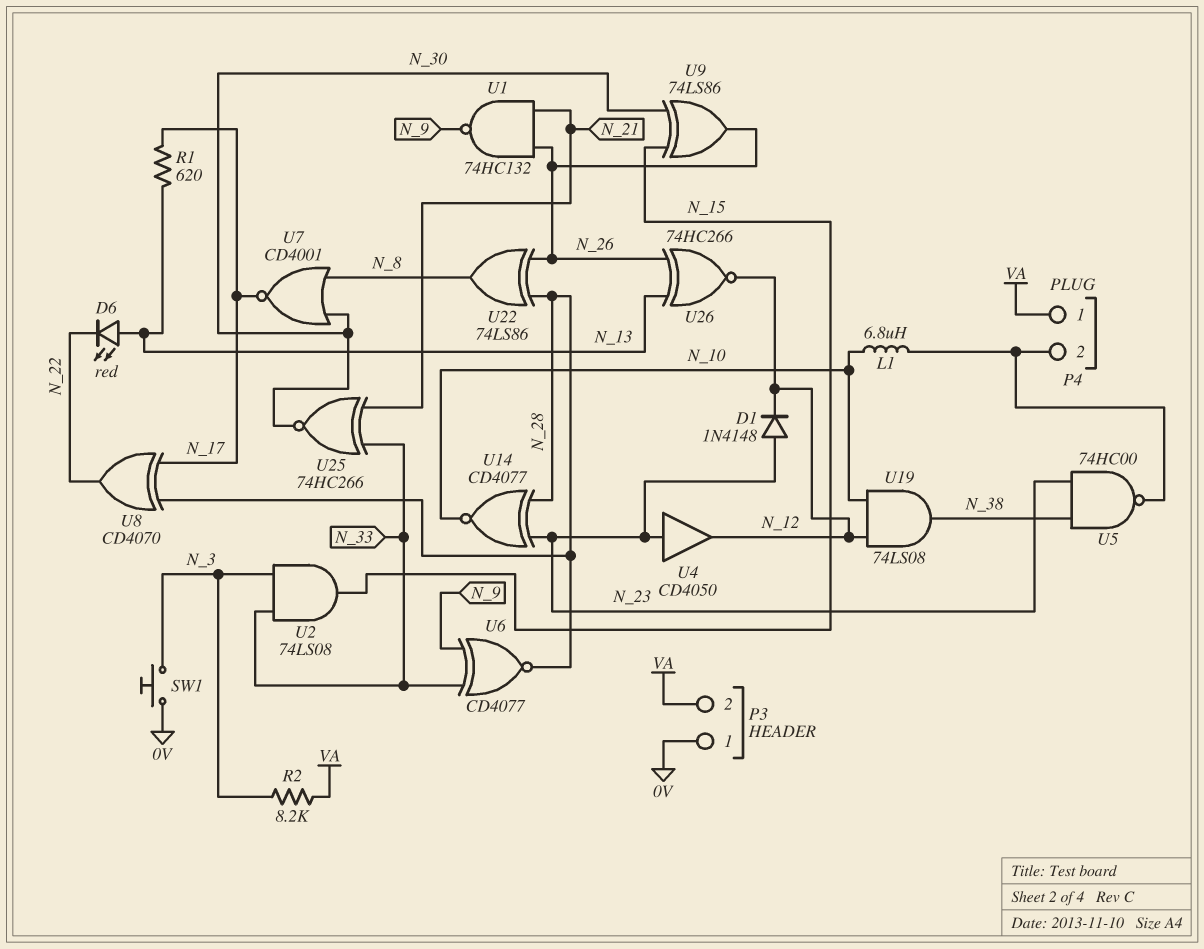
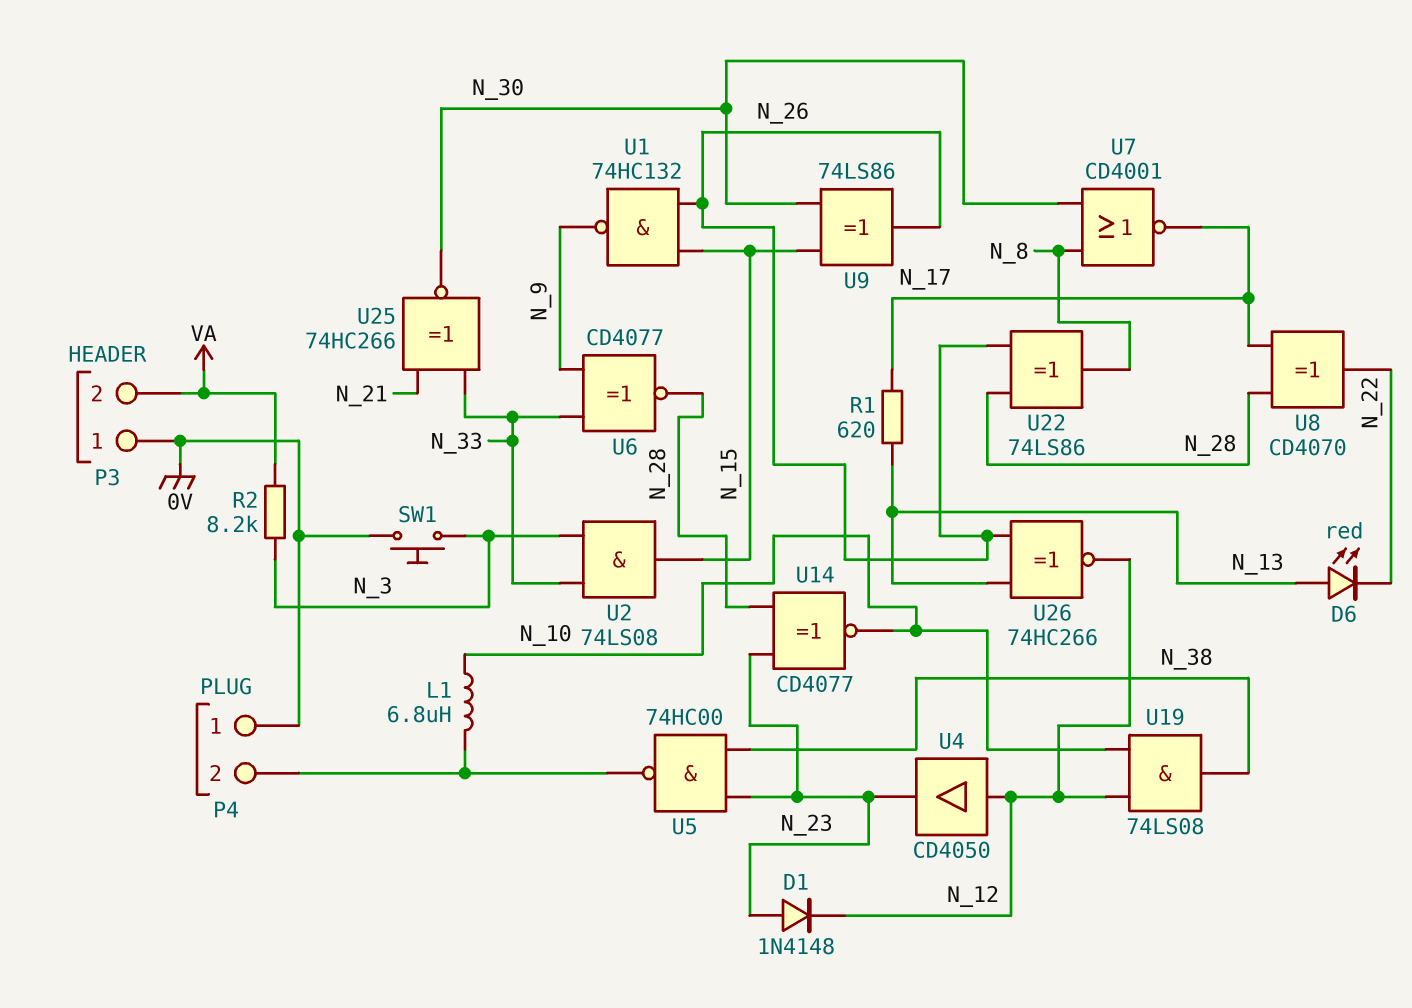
P4 pin 1: VA -> 0V
U1: NAND 74HC132 (in N_21, in N_26, out N_9) -> NAND 74HC132 (in N_15, in N_26, out N_9)
U4: buffer CD4050 (in N_23, out N_12) -> buffer CD4050 (in N_12, out N_23)

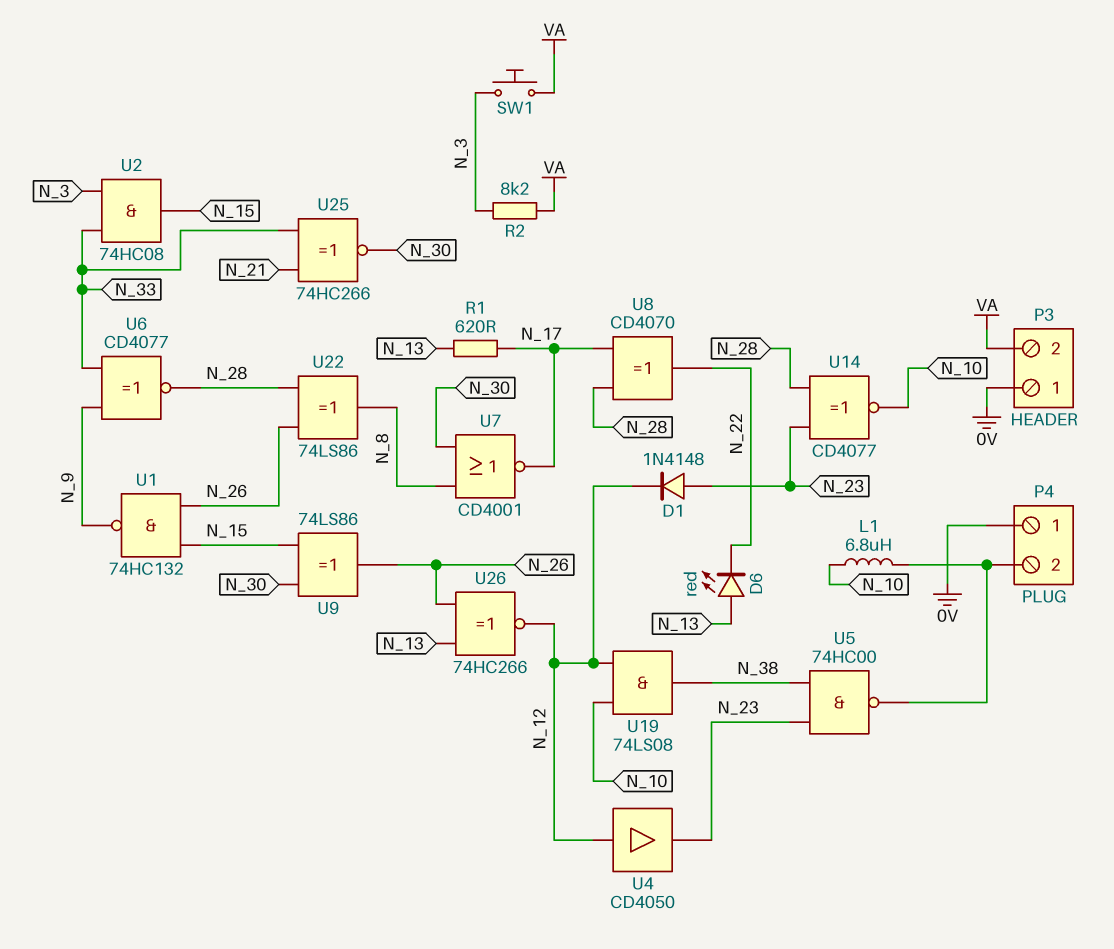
SW1: button (0V, N_3) -> button (N_3, VA)
U2: AND 74LS08 (in N_3, in N_33, out N_15) -> AND 74HC08 (in N_3, in N_33, out N_15)

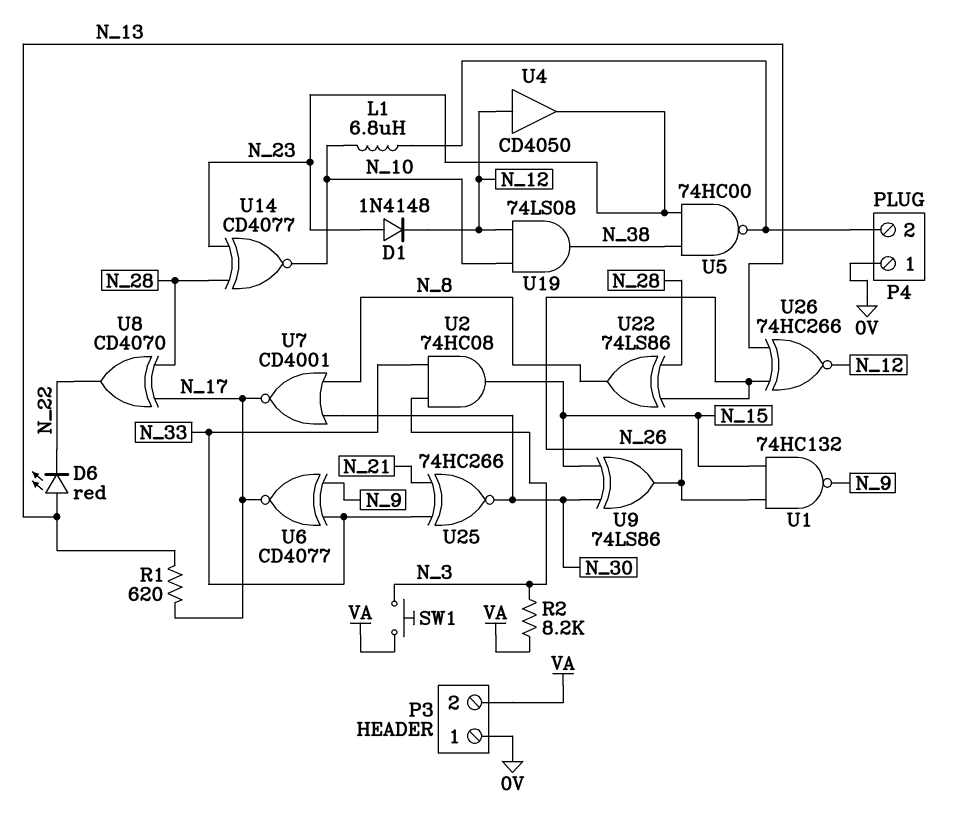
U6: XNOR CD4077 (in N_9, in N_33, out N_28) -> XNOR CD4077 (in N_9, in N_33, out N_17)

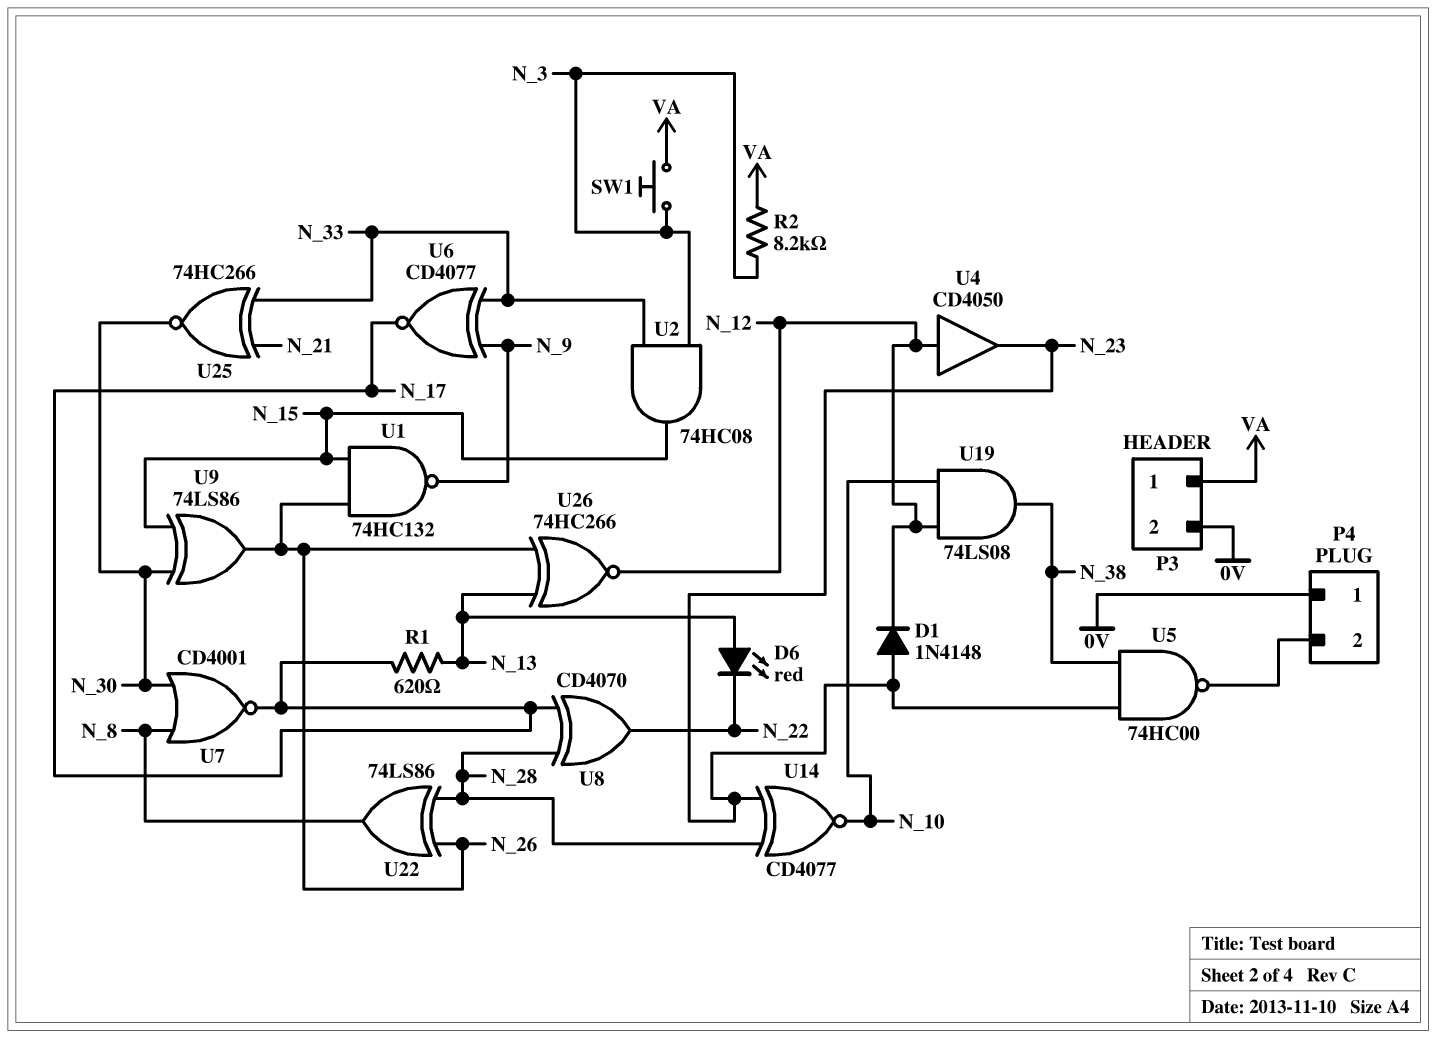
L1: 6.8uH (N_10, P4/2) -> none
P3 pin 1: 0V -> VA
P3 pin 2: VA -> 0V

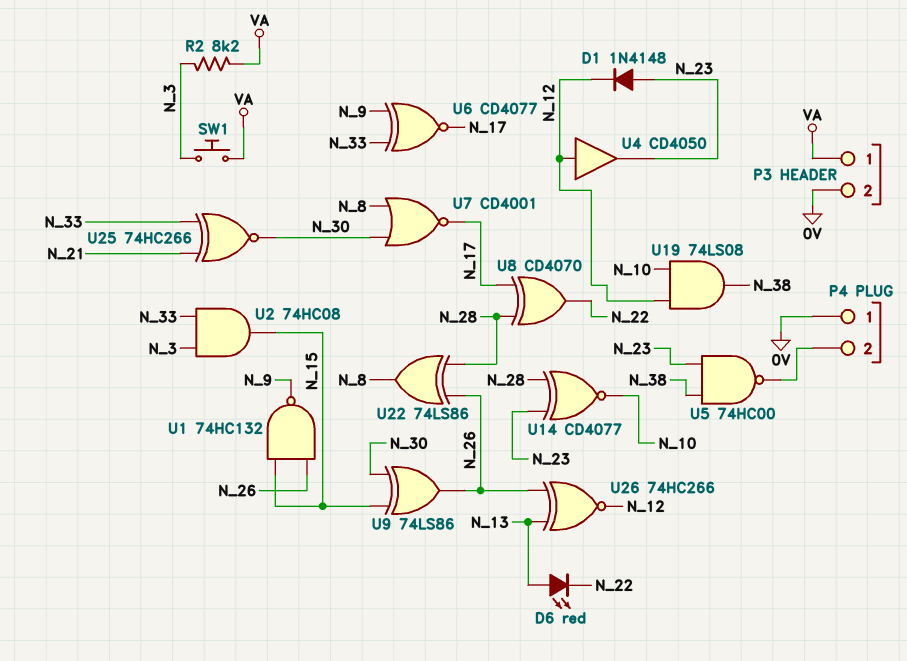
R1: 620 (N_13, N_17) -> none

